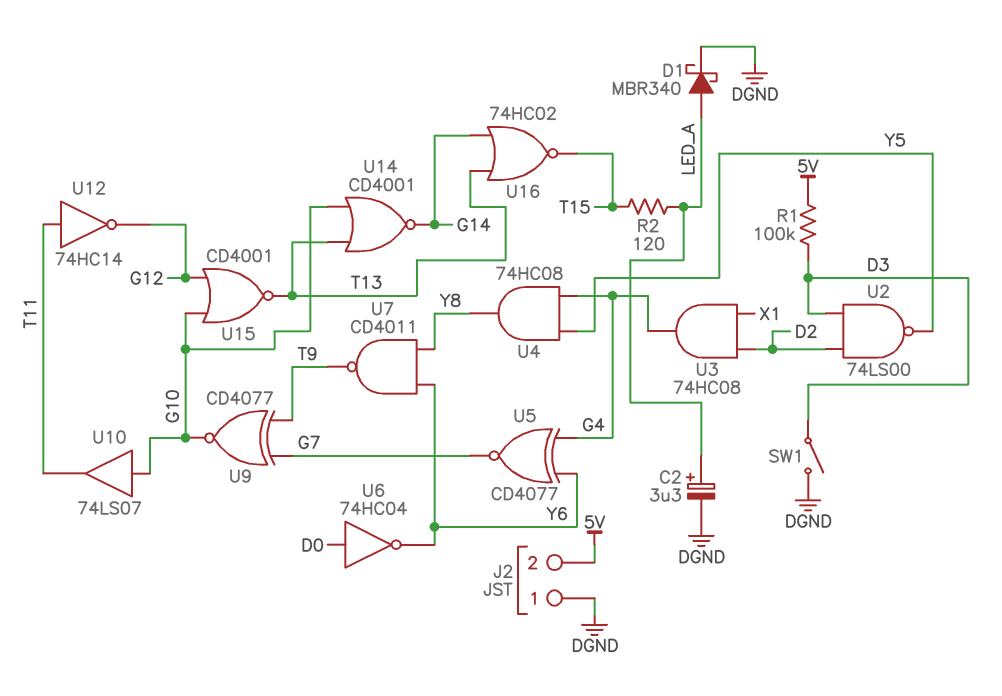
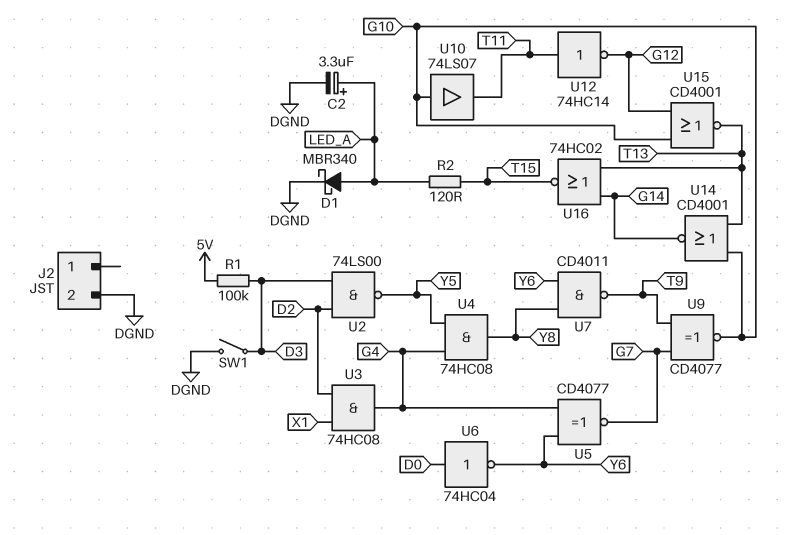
J2 pin 1: DGND -> none
J2 pin 2: 5V -> DGND

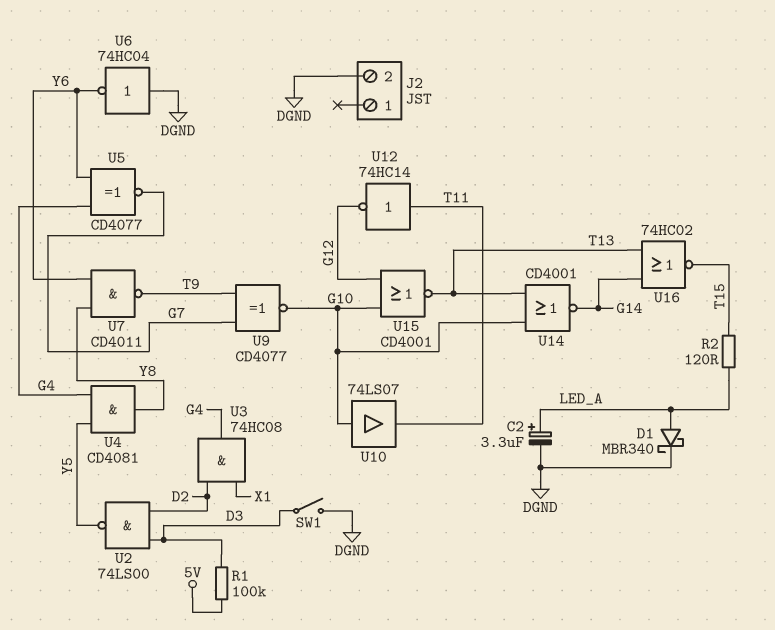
U4: AND 74HC08 (in G4, in Y5, out Y8) -> AND CD4081 (in G4, in Y5, out Y8)
U6: NOT 74HC04 (in D0, out Y6) -> NOT 74HC04 (in DGND, out Y6)

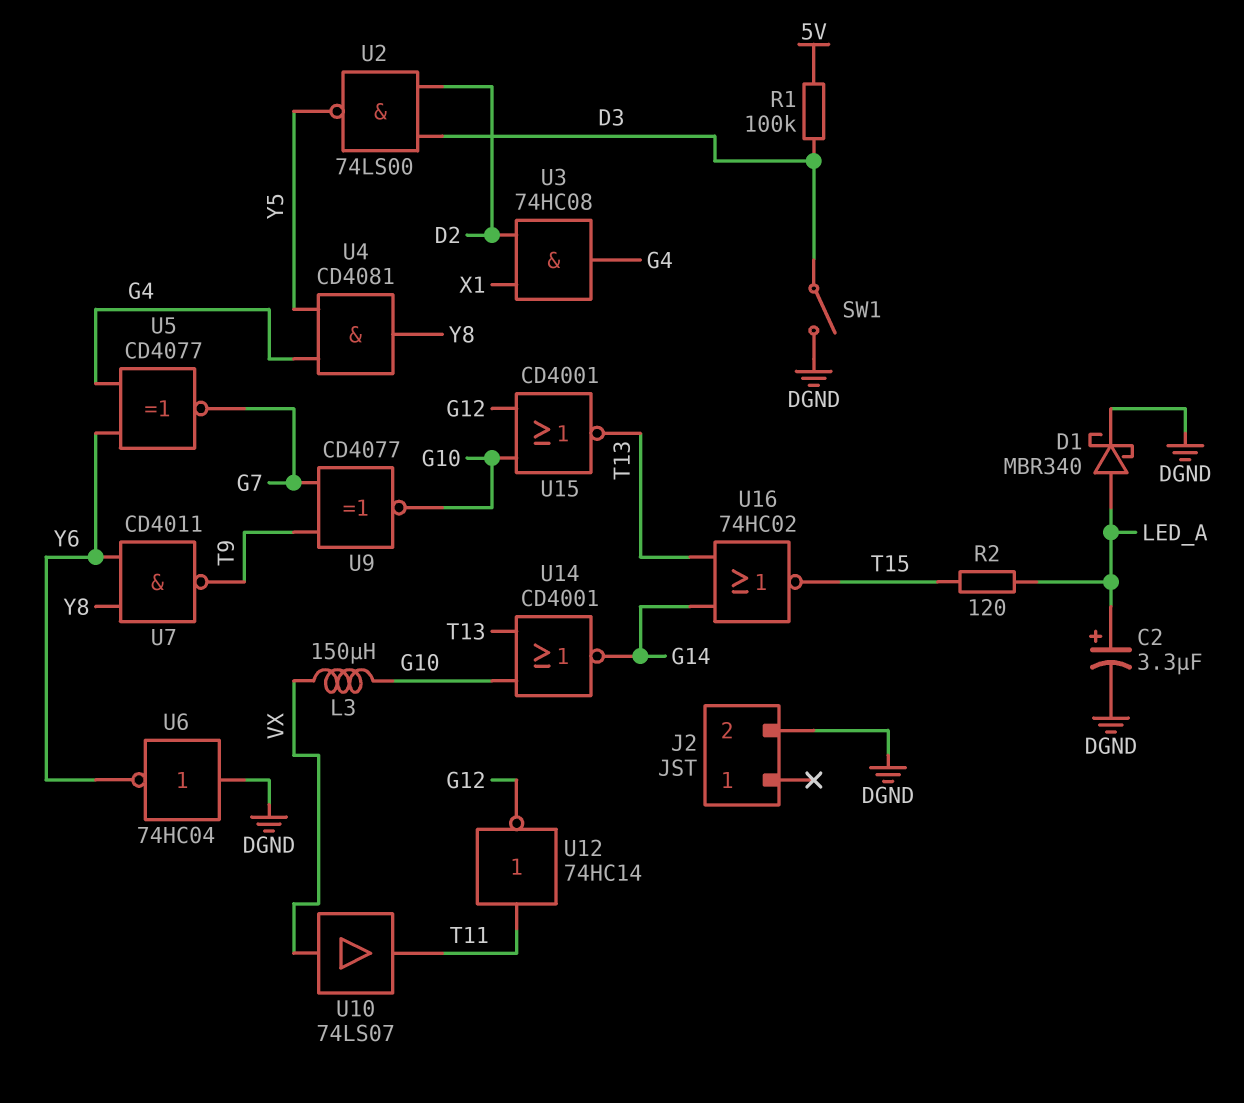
L3: none -> 150uH (G10, VX)
U10: buffer 74LS07 (in G10, out T11) -> buffer 74LS07 (in VX, out T11)

